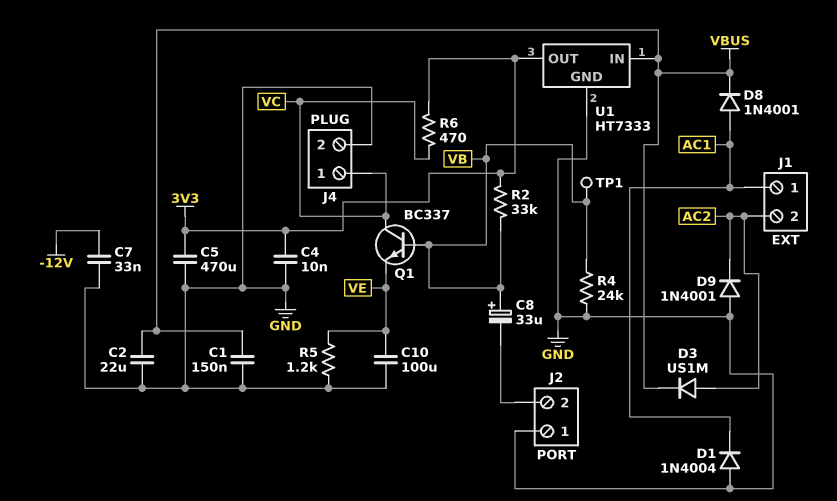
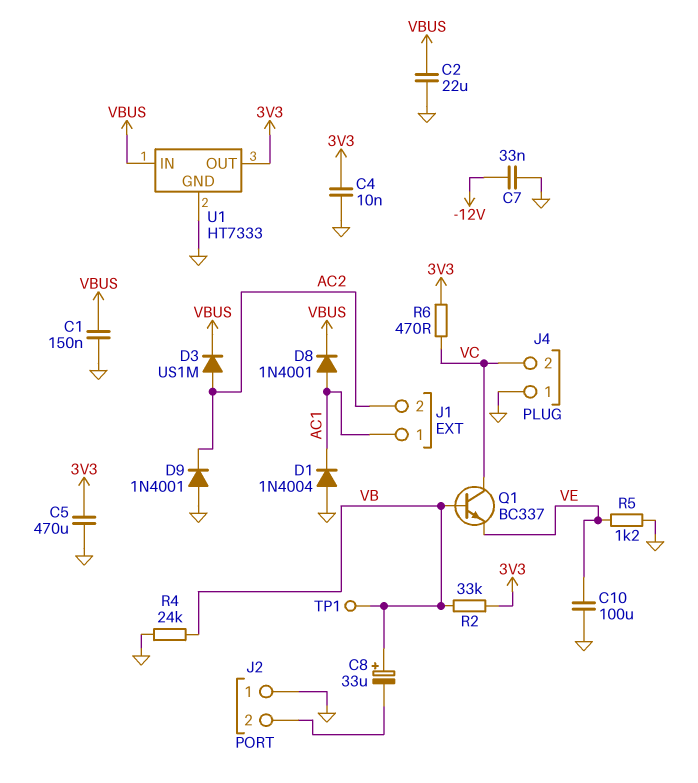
J4 pin 1: VC -> GND
J4 pin 2: GND -> VC

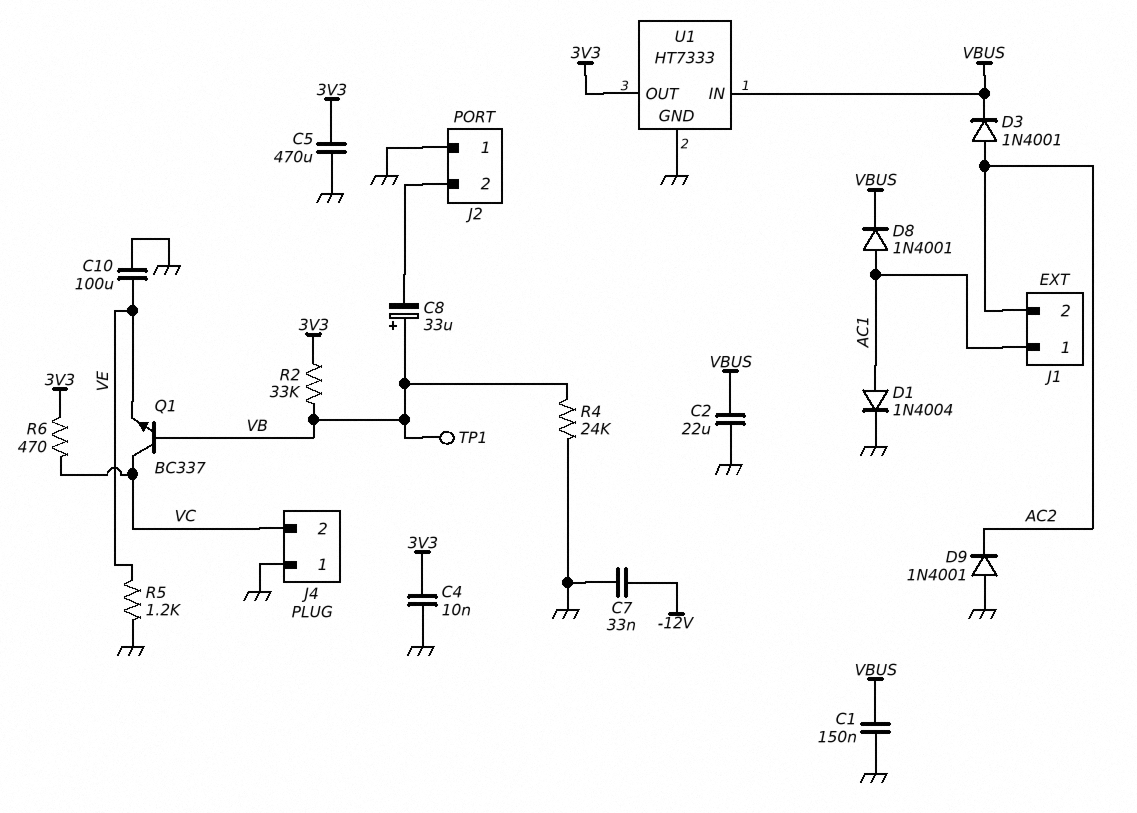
D1: diode 1N4004 (A GND, K AC1) -> diode 1N4004 (A AC1, K GND)
D3: diode US1M (A AC2, K VBUS) -> diode 1N4001 (A AC2, K VBUS)

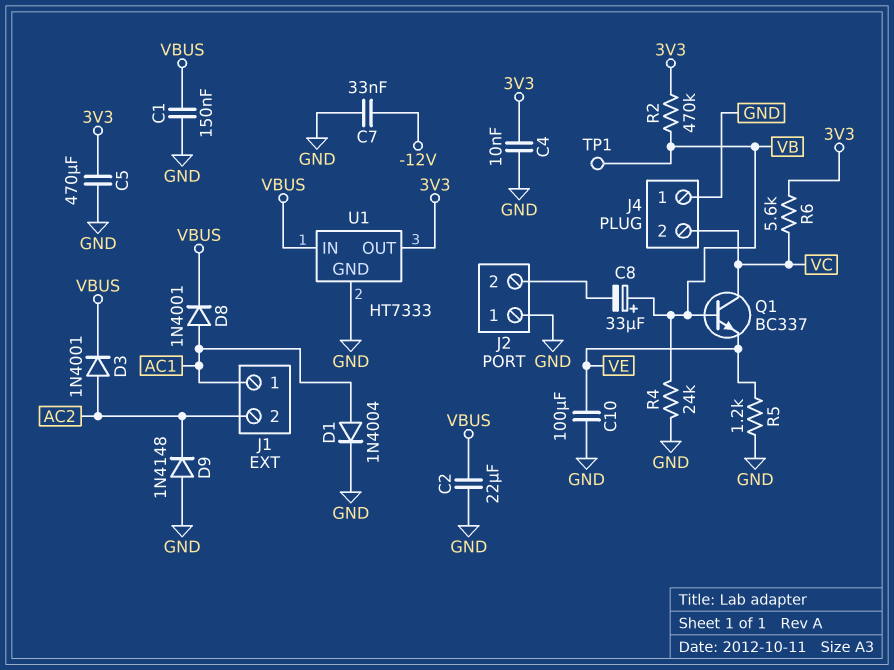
D9: diode 1N4001 (A GND, K AC2) -> diode 1N4148 (A GND, K AC2)
R2: 33k (3V3, VB) -> 470k (3V3, VB)
R6: 470 (3V3, VC) -> 5.6k (3V3, VC)

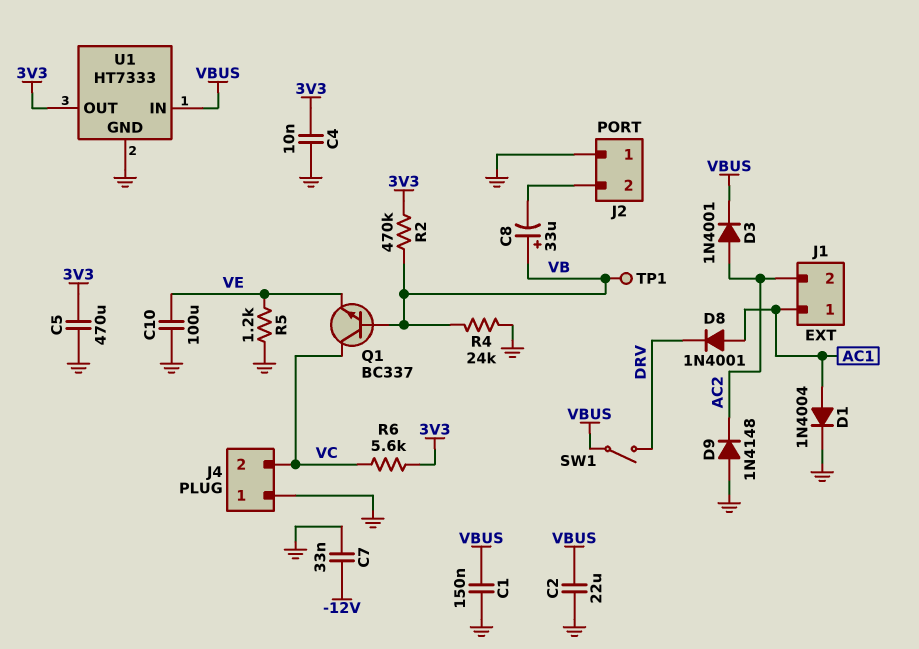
D8: diode 1N4001 (A AC1, K VBUS) -> diode 1N4001 (A AC1, K DRV)
SW1: none -> switch (DRV, VBUS)

